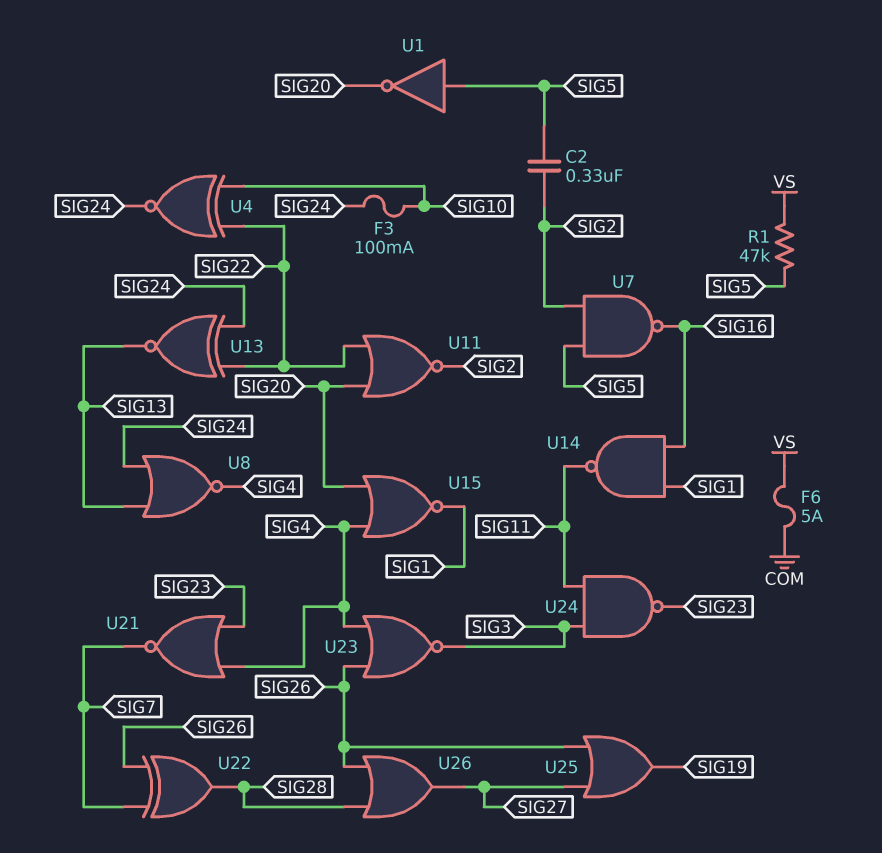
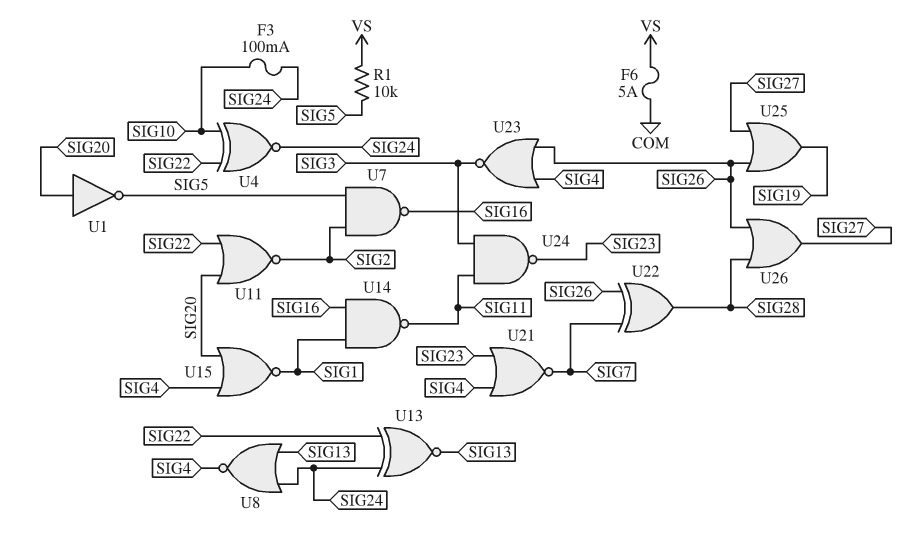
C2: 330nF (SIG2, SIG5) -> none
R1: 47k (SIG5, VS) -> 10k (SIG5, VS)
U1: NOT (in SIG5, out SIG20) -> NOT (in SIG20, out SIG5)

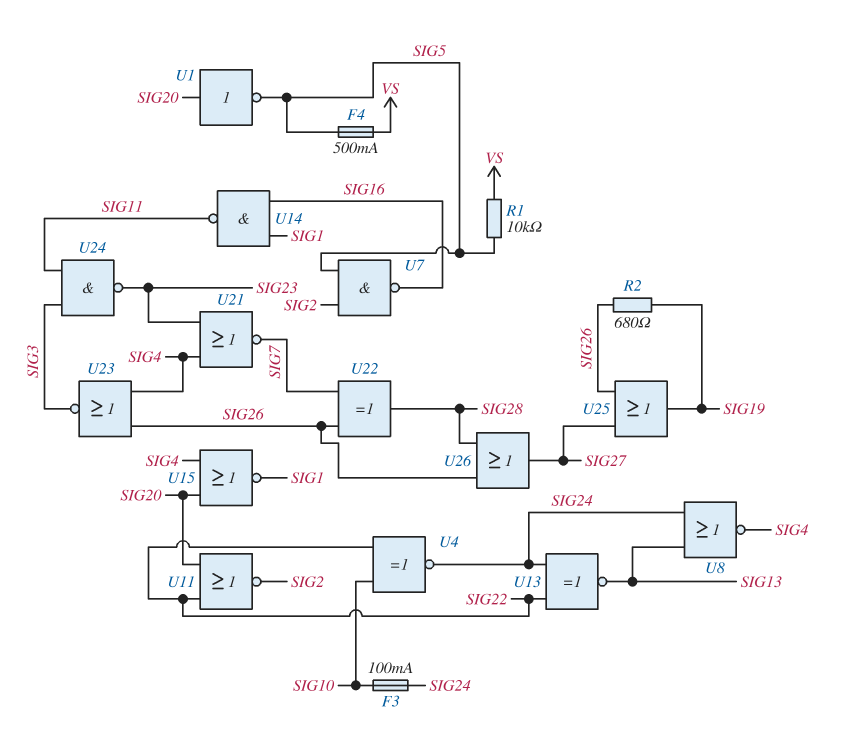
F4: none -> 500mA (SIG5, VS)
F6: 5A (COM, VS) -> none
R2: none -> 680 (SIG19, SIG26)

